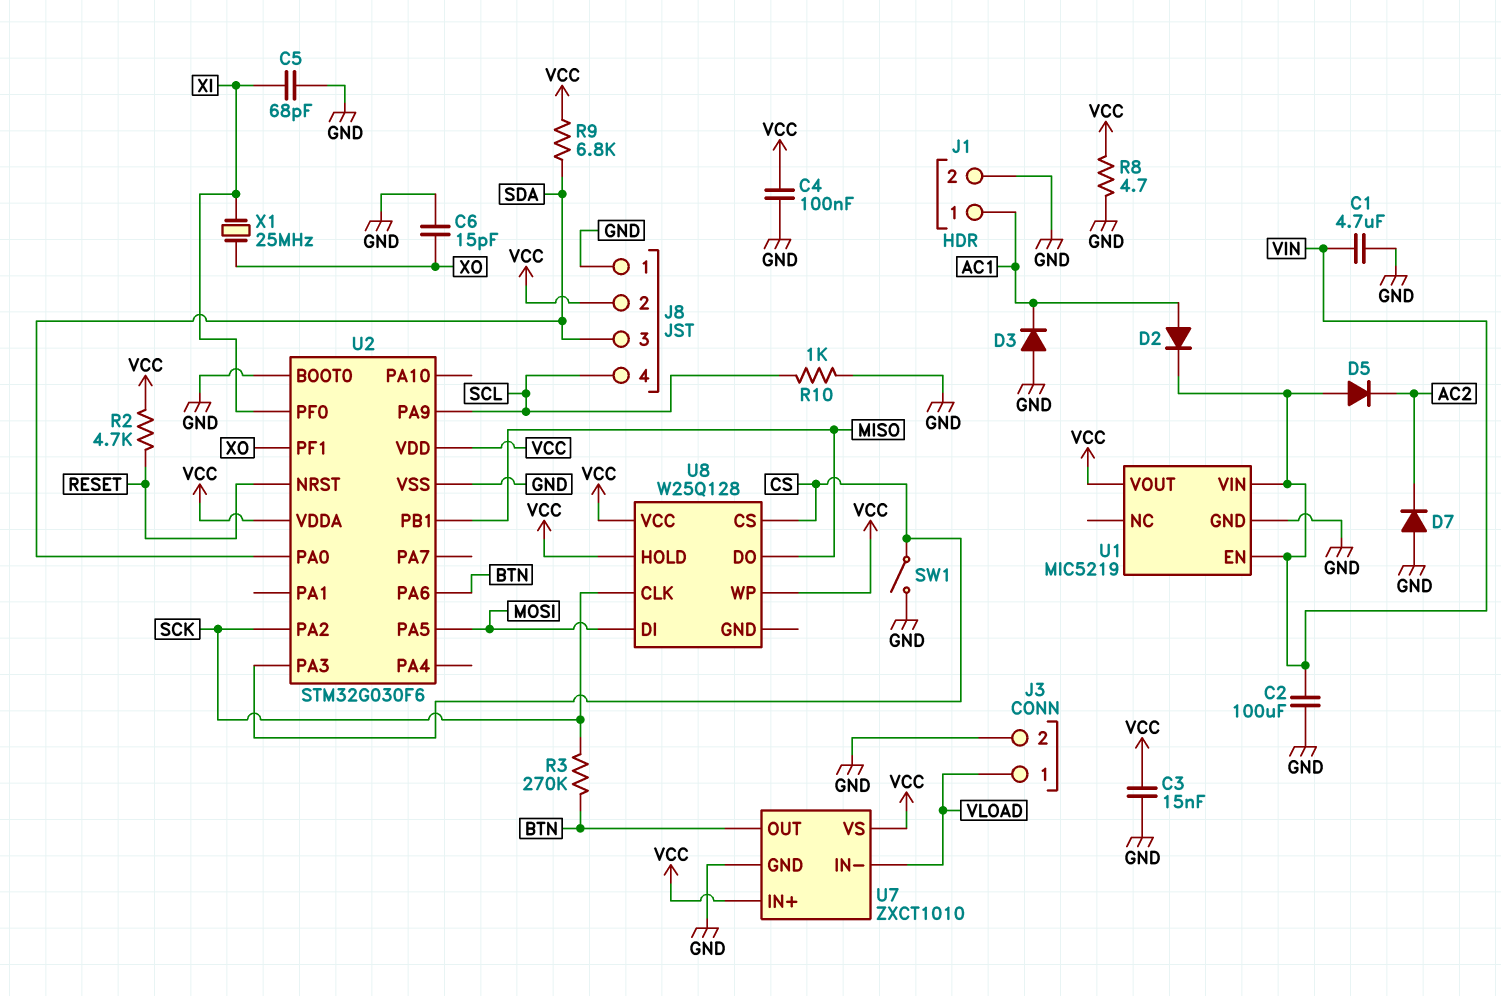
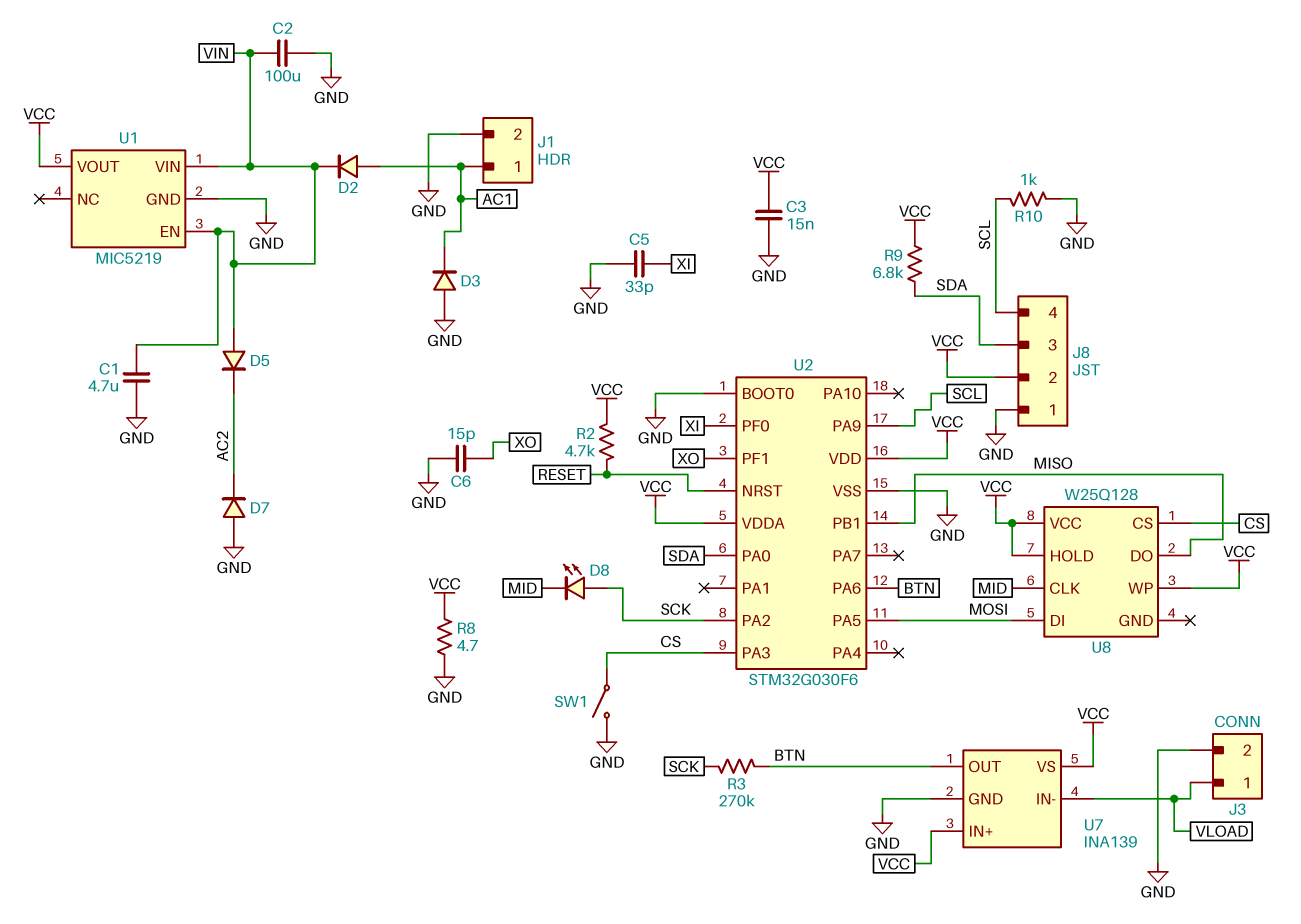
C4: 100nF (GND, VCC) -> none
C5: 68pF (GND, XI) -> 33pF (GND, XI)
D8: none -> LED (A SCK, K MID)
U7: ZXCT1010 -> INA139
U8 pin CLK: SCK -> MID
X1: 25MHz (XI, XO) -> none

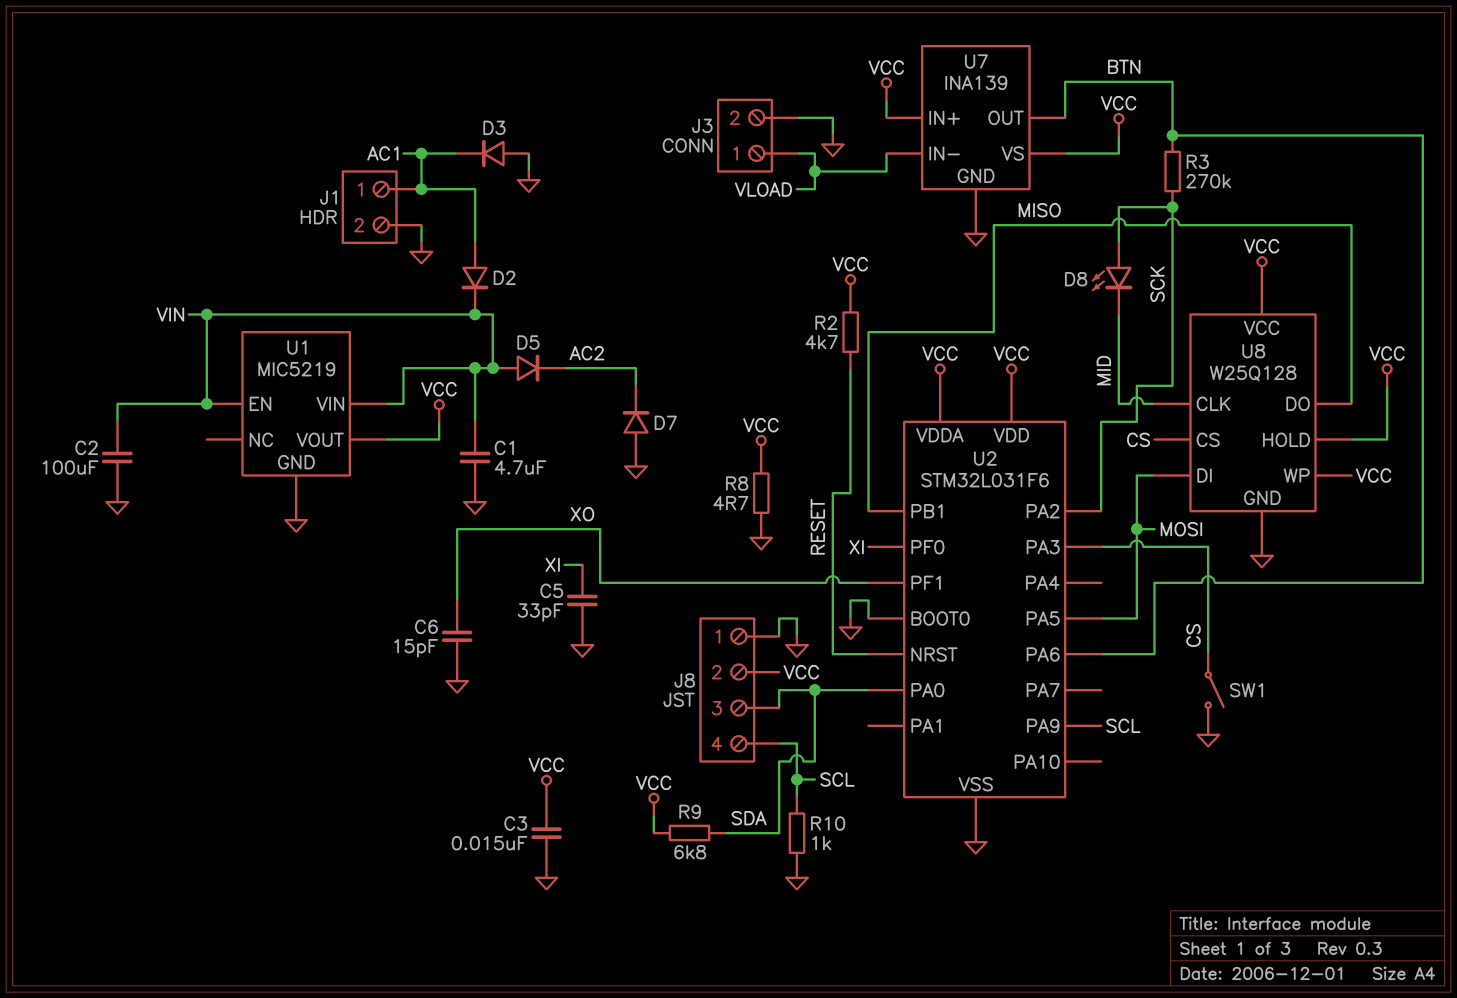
U2: STM32G030F6 -> STM32L031F6
U8 pin GND: none -> GND

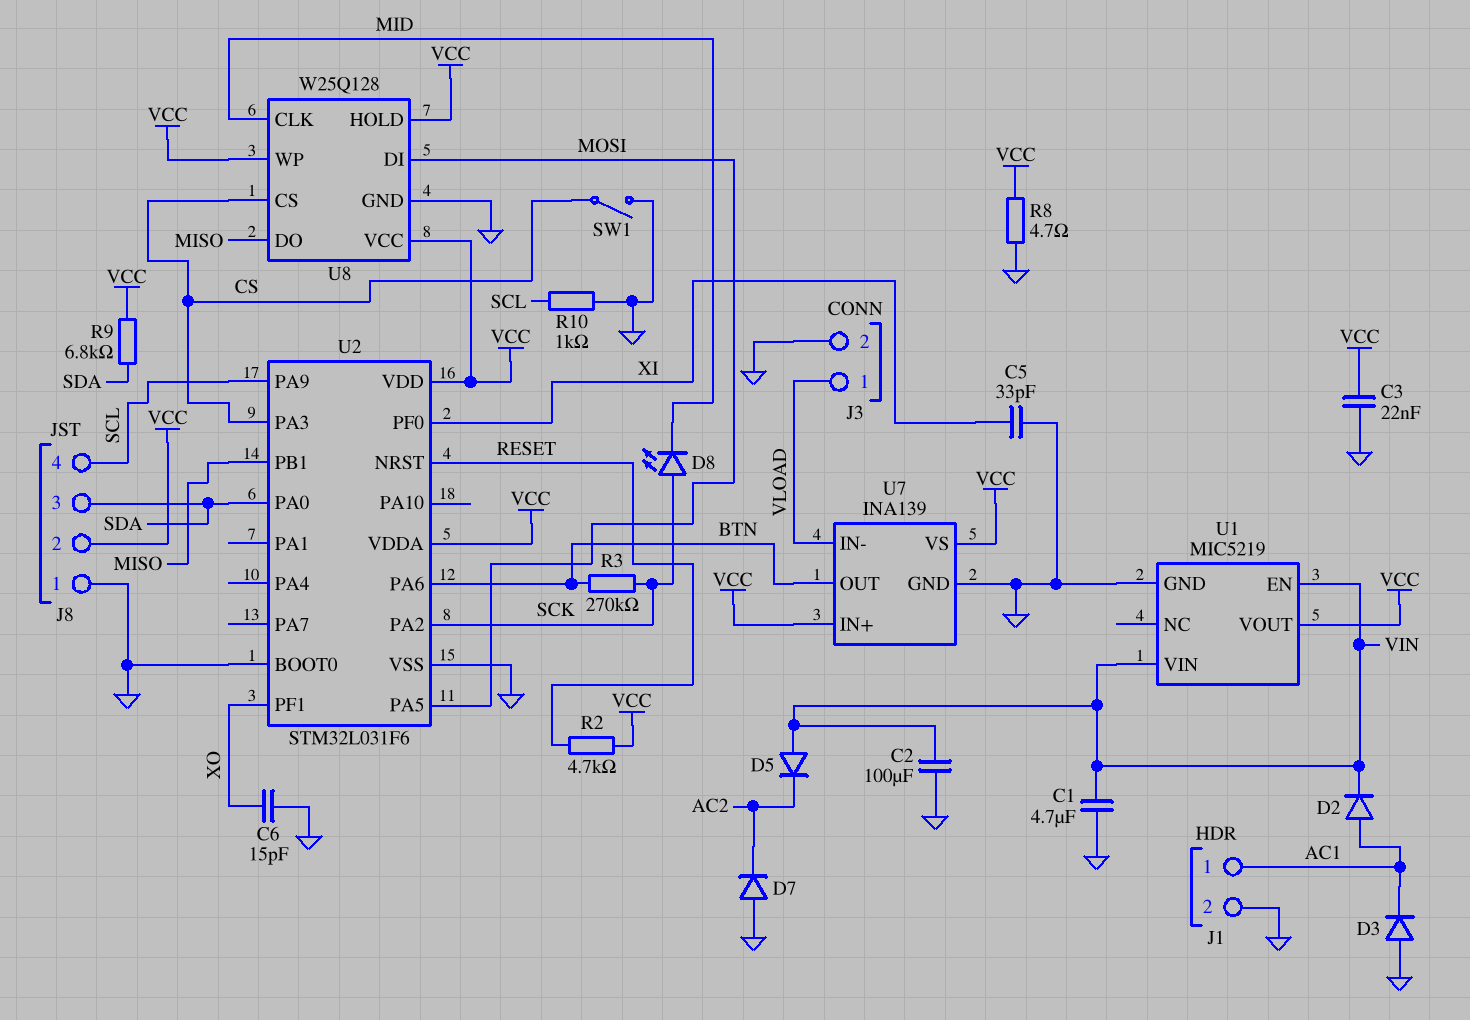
C3: 15nF (GND, VCC) -> 22nF (GND, VCC)

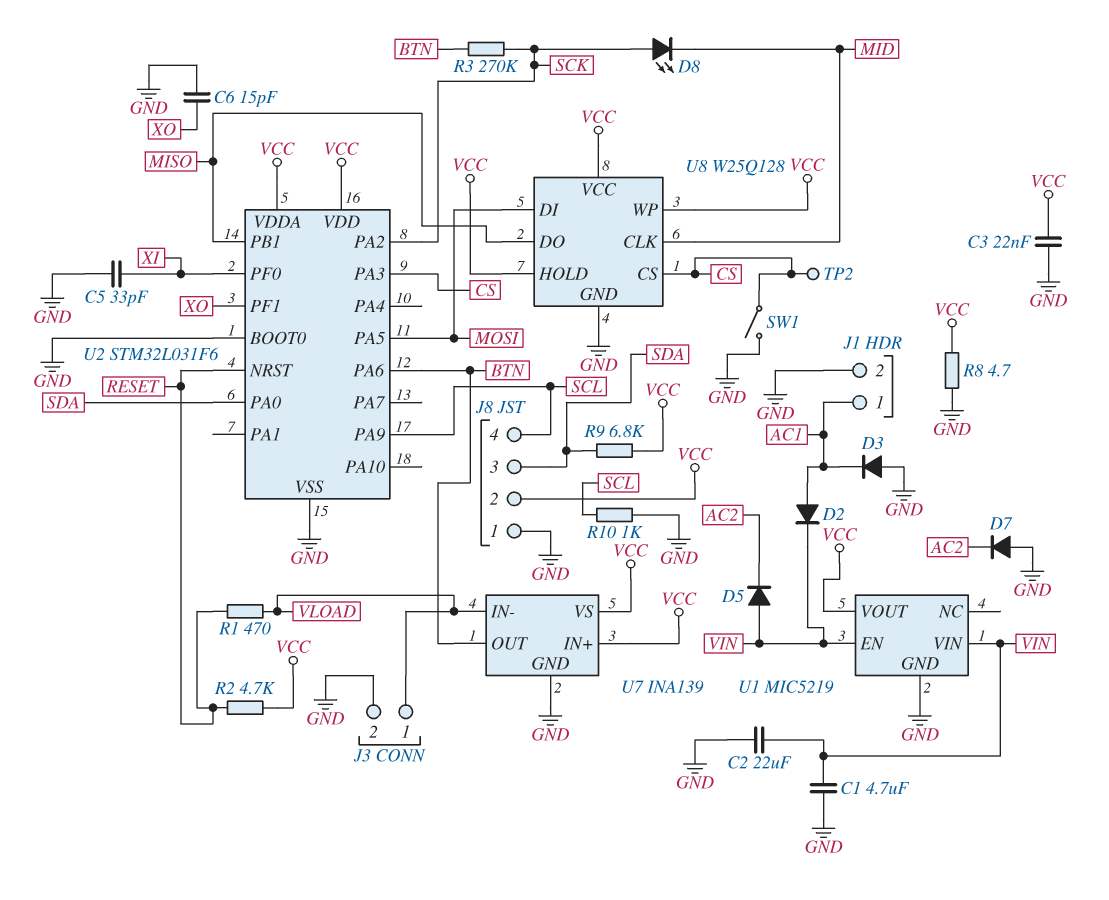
C2: 100uF (GND, VIN) -> 22uF (GND, VIN)
R1: none -> 470 (RESET, VLOAD)
TP2: none -> test point (CS)

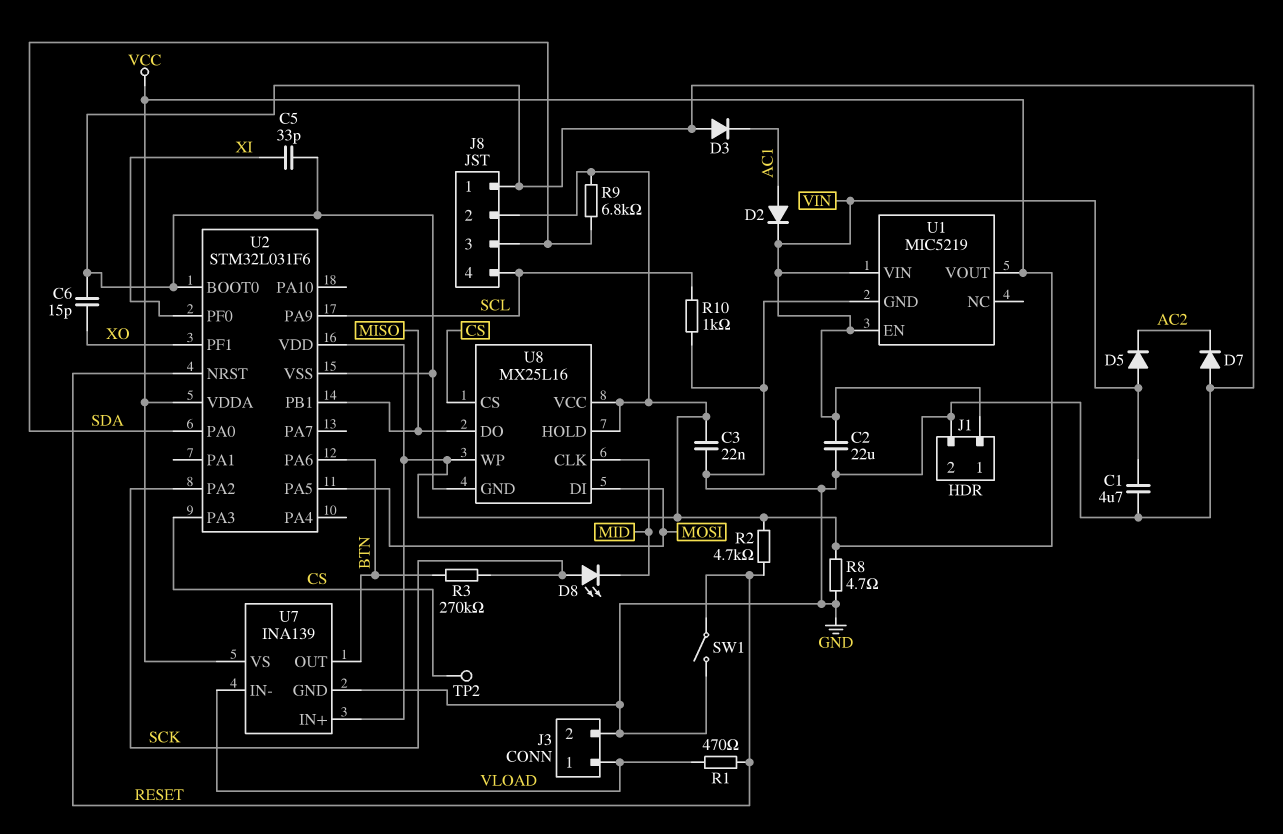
J1 pin 1: AC1 -> VIN
SW1: switch (CS, GND) -> switch (GND, RESET)
U8: W25Q128 -> MX25L16

